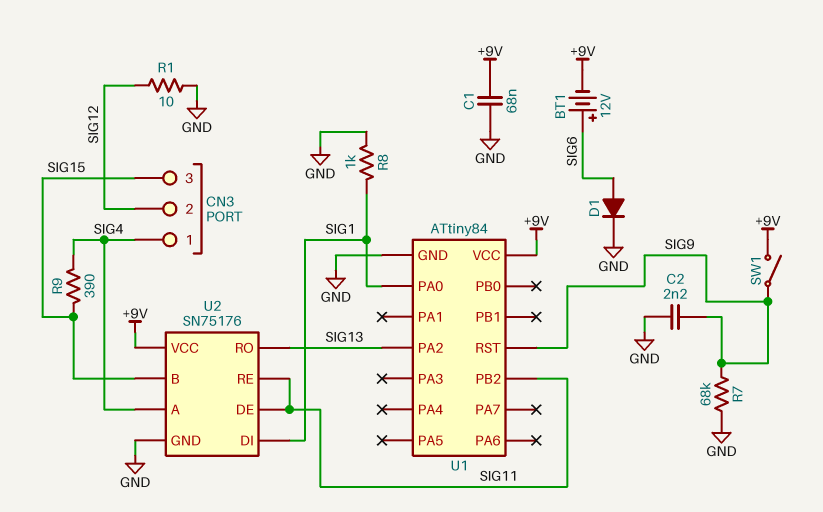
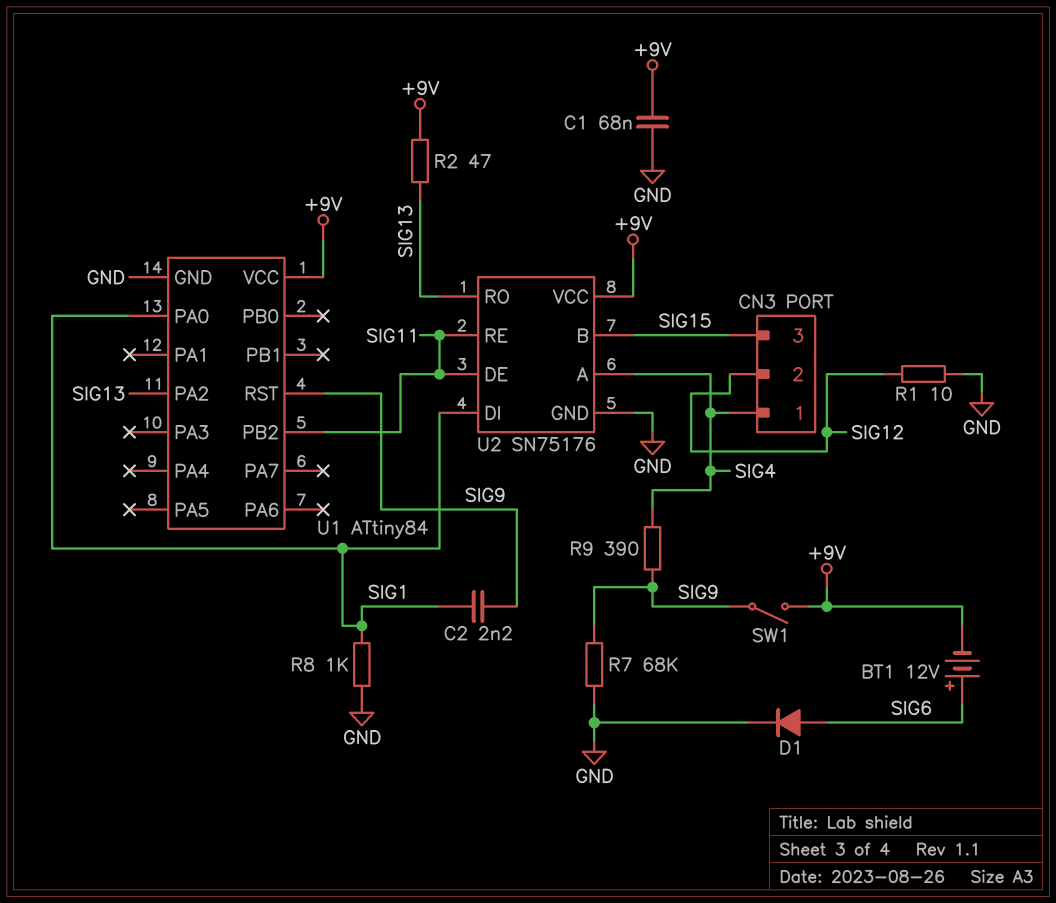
C2: 2.2nF (GND, SIG9) -> 2.2nF (SIG1, SIG9)
R2: none -> 47 (+9V, SIG13)
R9: 390 (SIG4, SIG15) -> 390 (SIG4, SIG9)

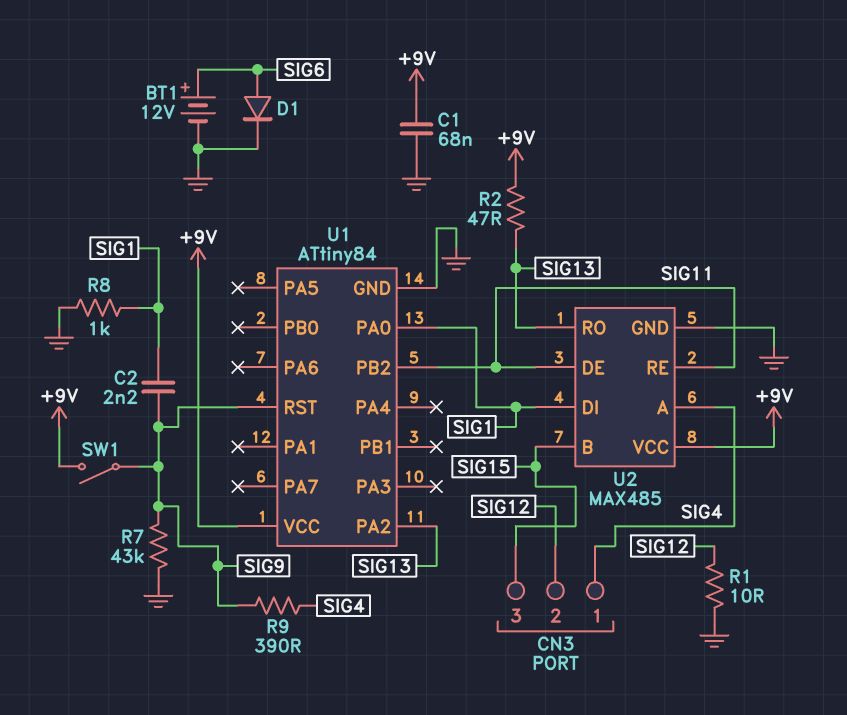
BT1: 12V (plus SIG6, minus +9V) -> 12V (plus SIG6, minus GND)
R7: 68k (GND, SIG9) -> 43k (GND, SIG9)
U2: SN75176 -> MAX485

